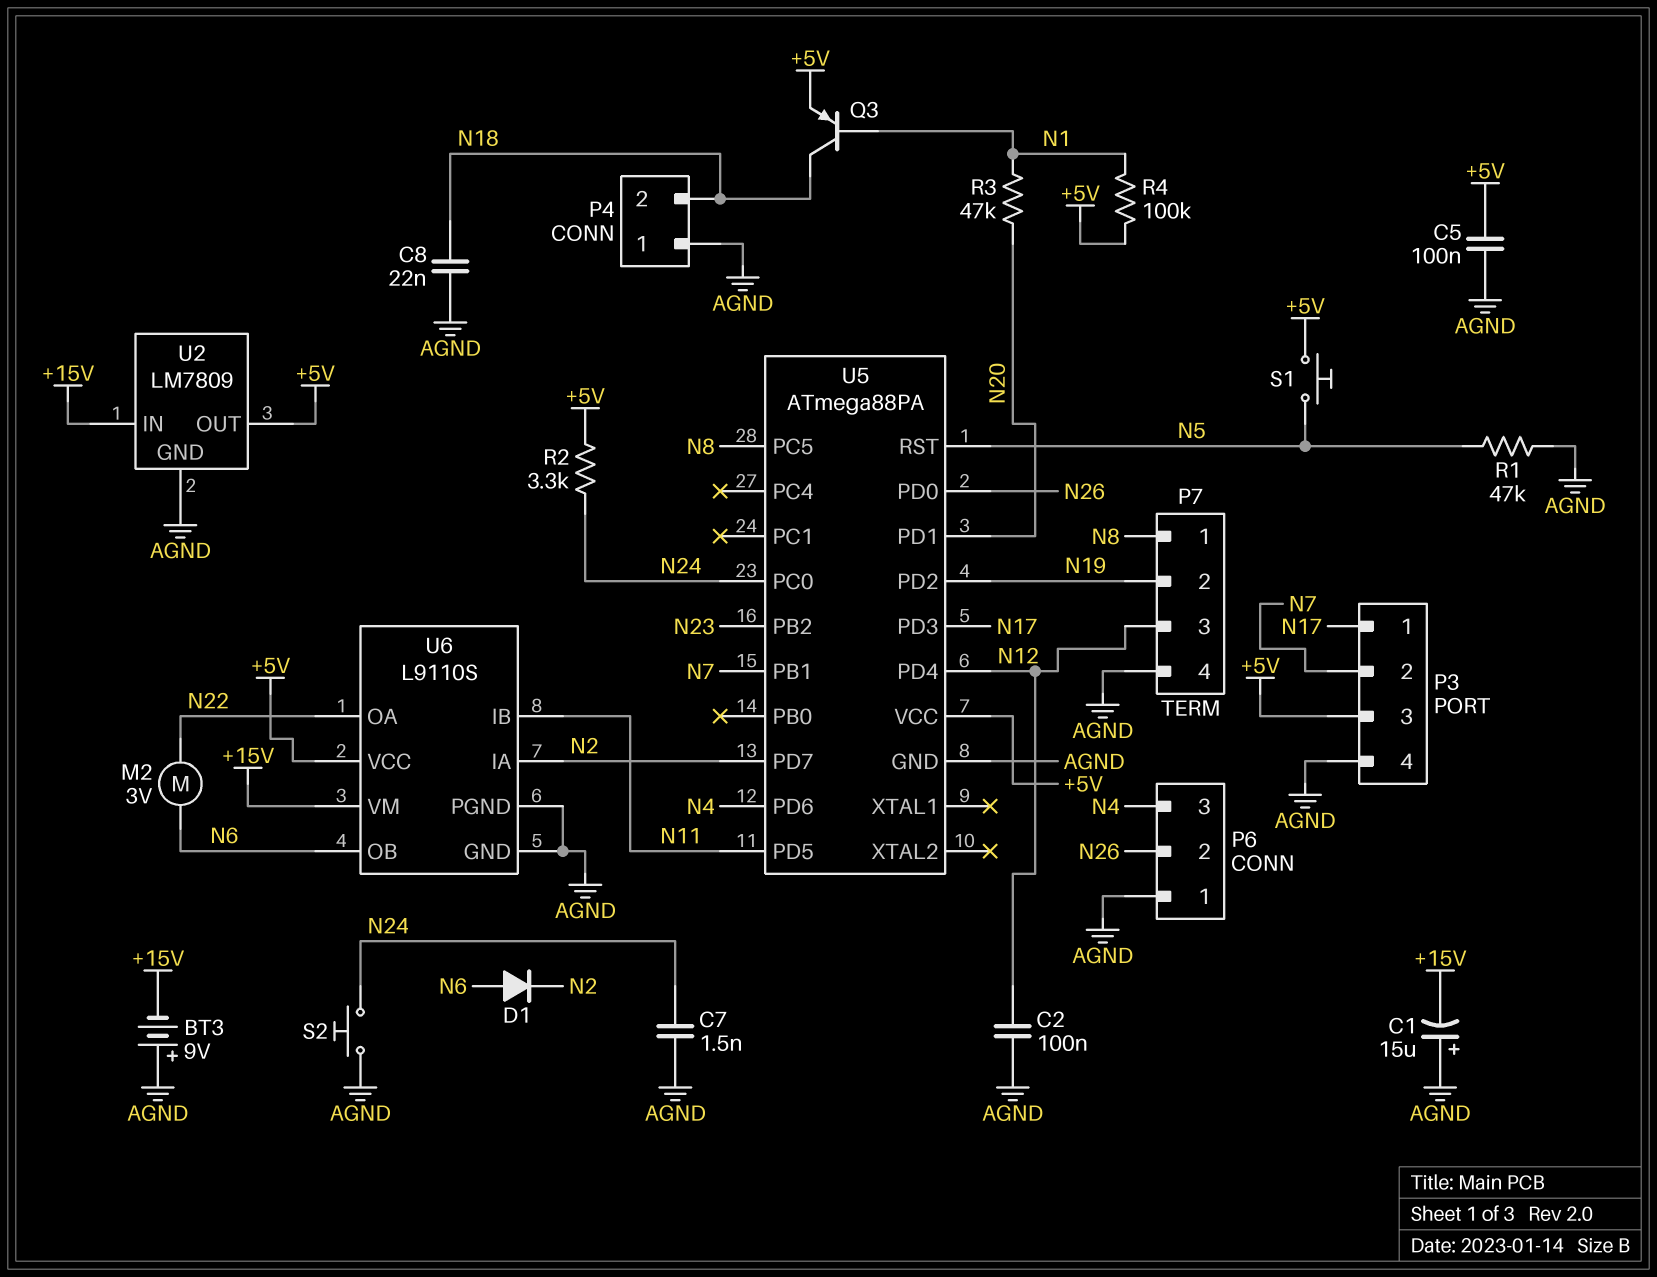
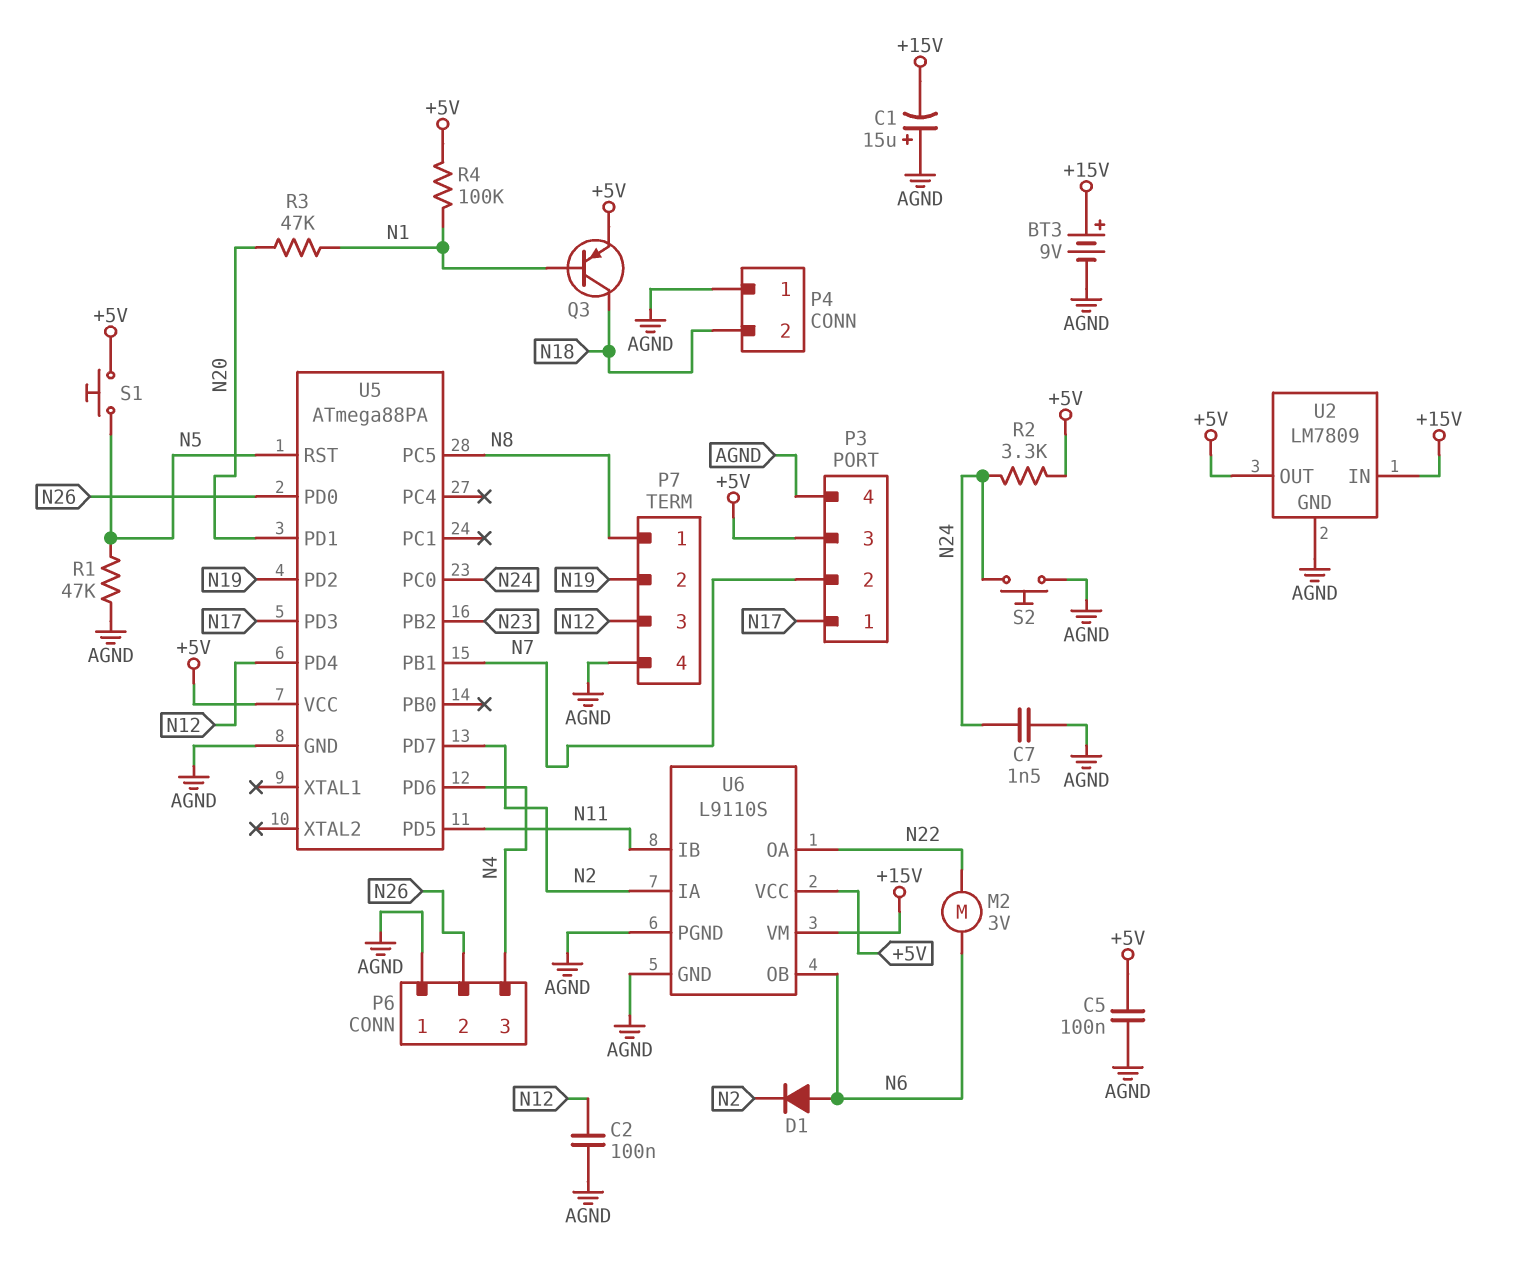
BT3: 9V (plus AGND, minus +15V) -> 9V (plus +15V, minus AGND)
C8: 22nF (AGND, N18) -> none

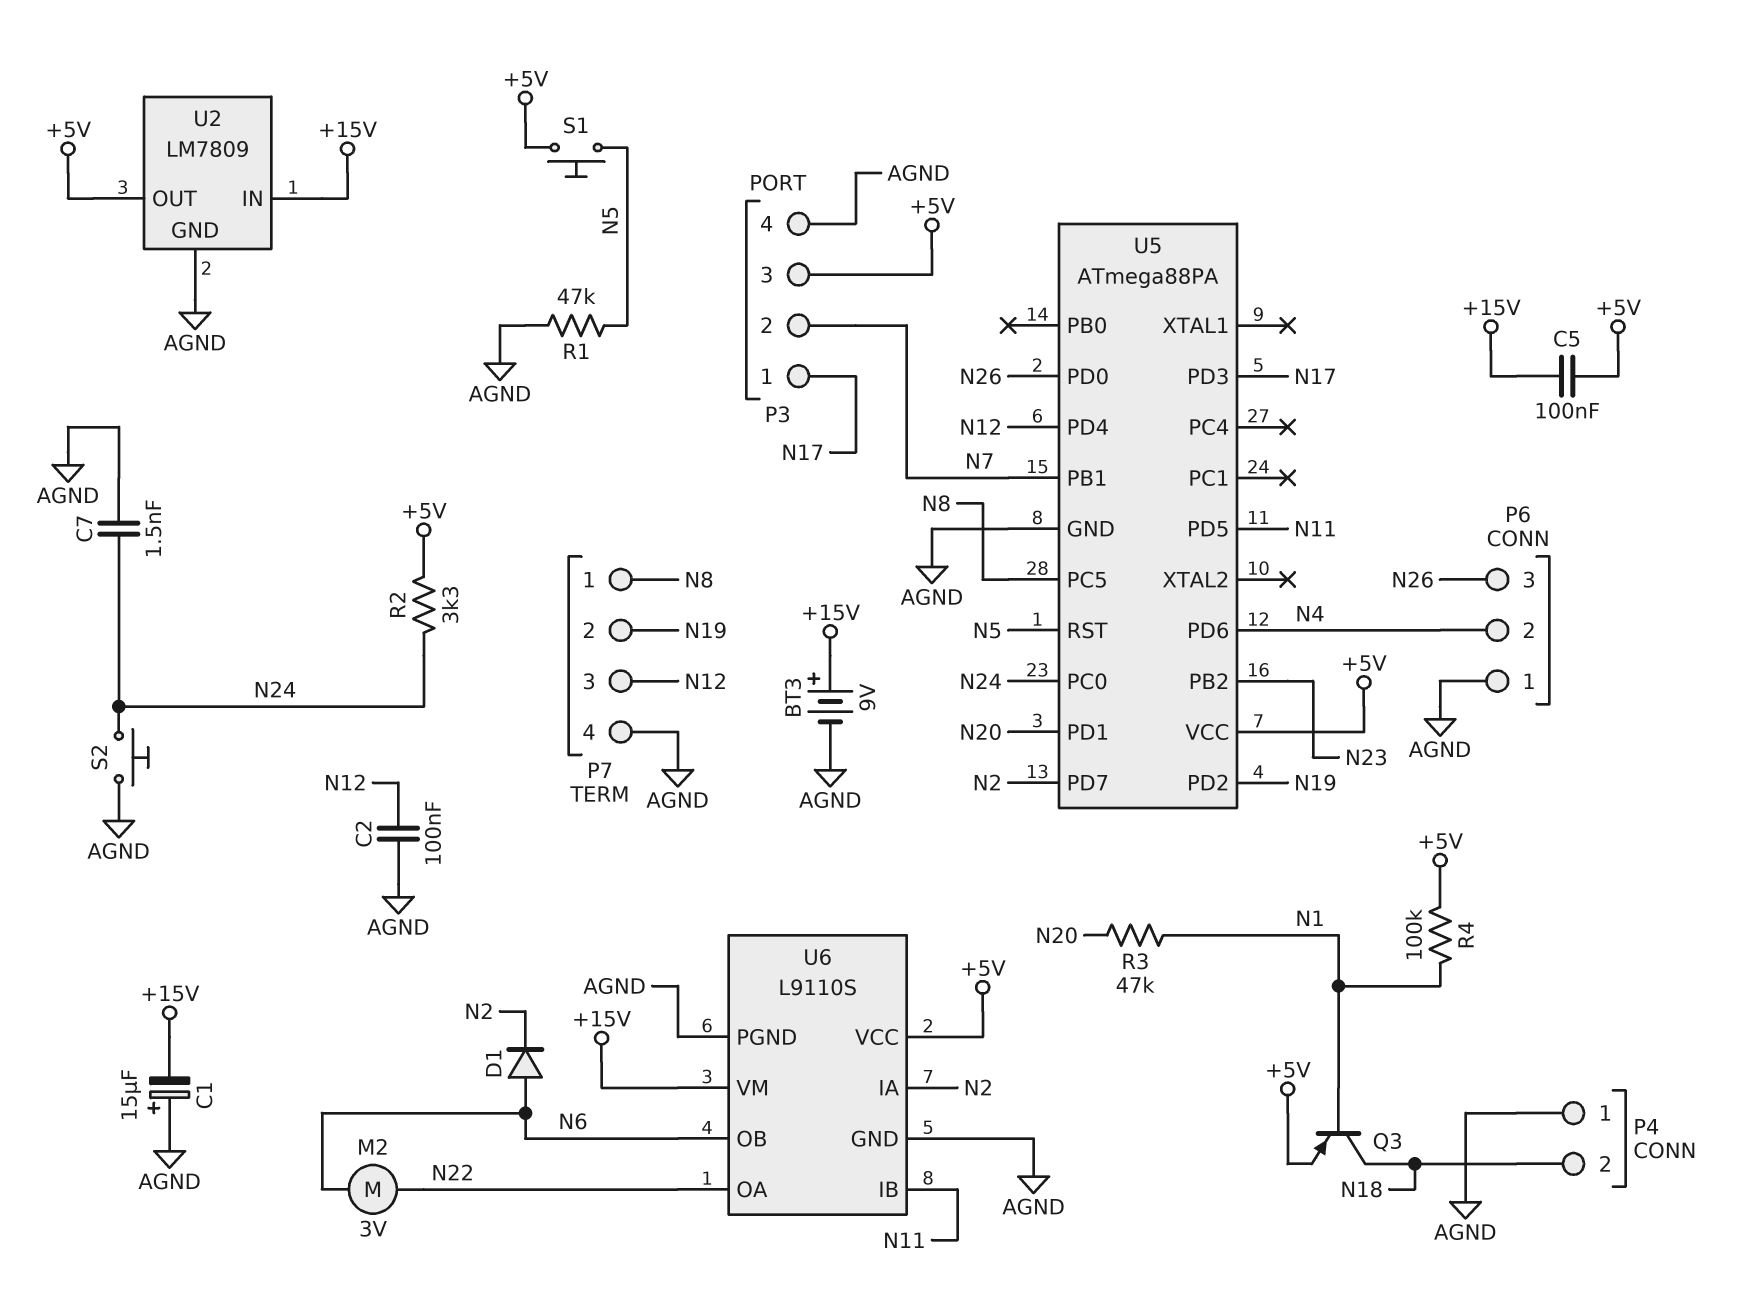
C5: 100nF (+5V, AGND) -> 100nF (+5V, +15V)
P6 pin 2: N26 -> N4
P6 pin 3: N4 -> N26

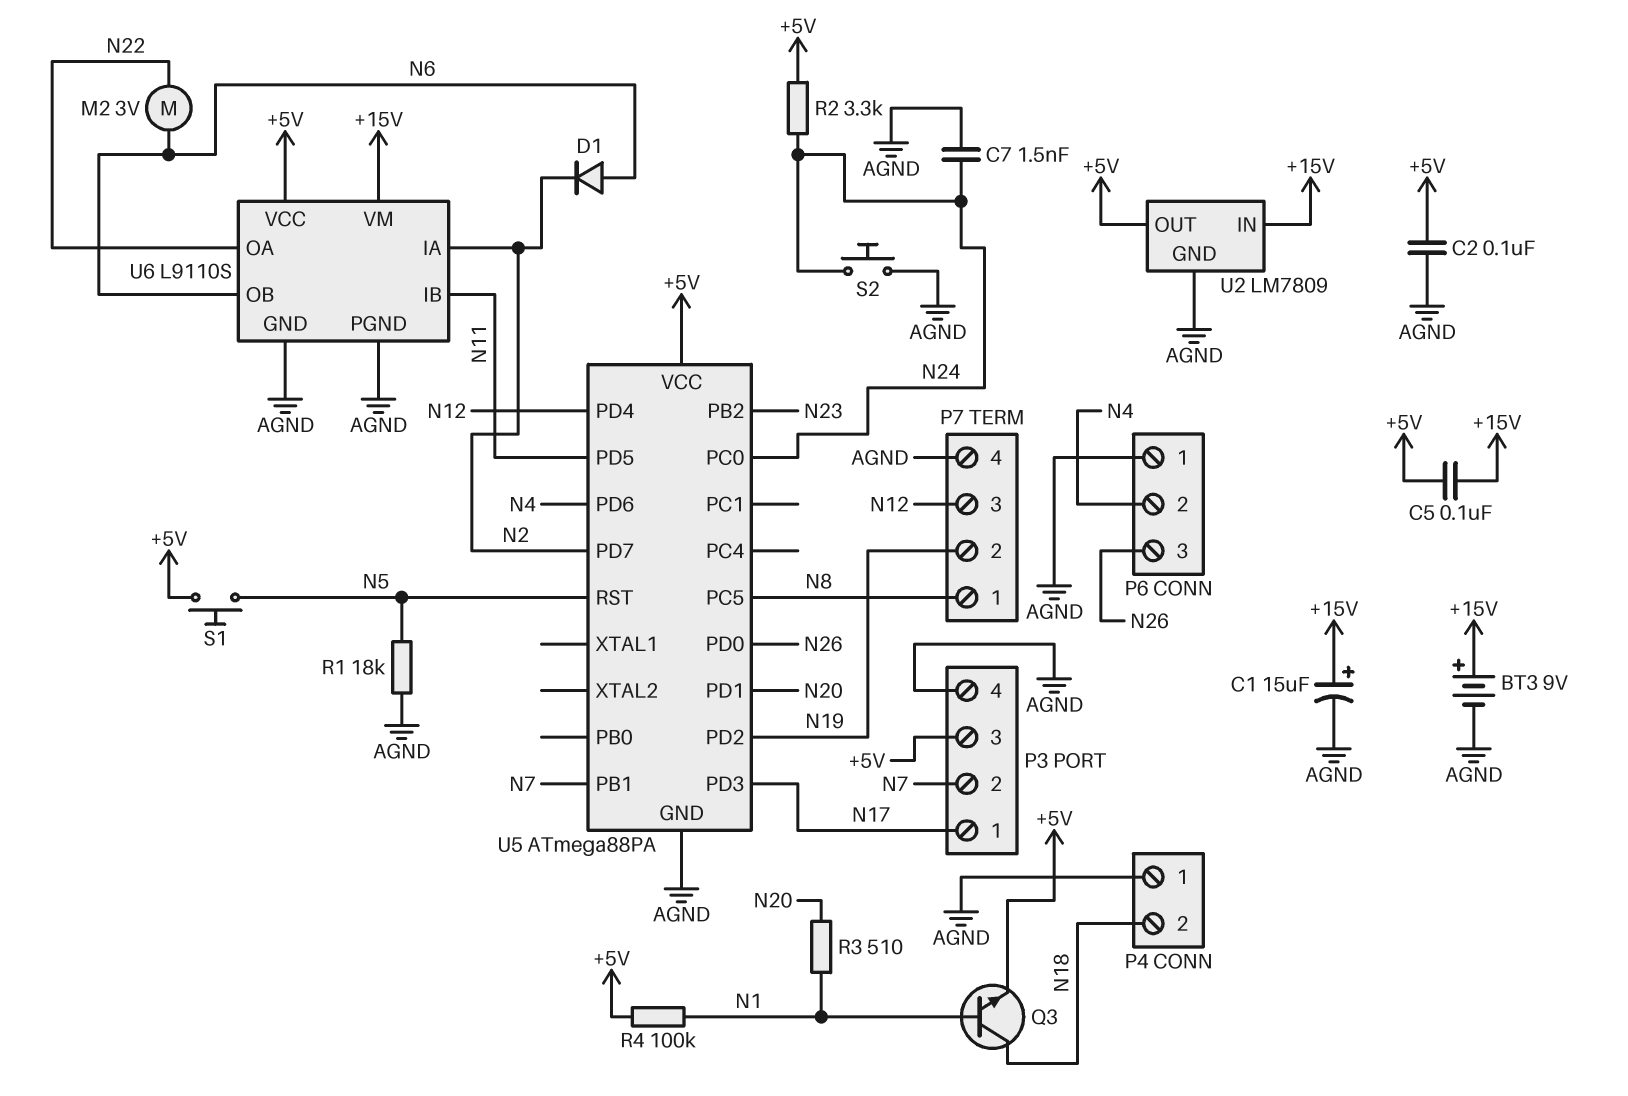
C1: 15uF (plus AGND, minus +15V) -> 15uF (plus +15V, minus AGND)
C2: 100nF (AGND, N12) -> 100nF (+5V, AGND)
Q3: PNP (B N1, C N18, E +5V) -> NPN (B N1, C N18, E +5V)
R1: 47k (AGND, N5) -> 18k (AGND, N5)
R3: 47k (N1, N20) -> 510 (N1, N20)

